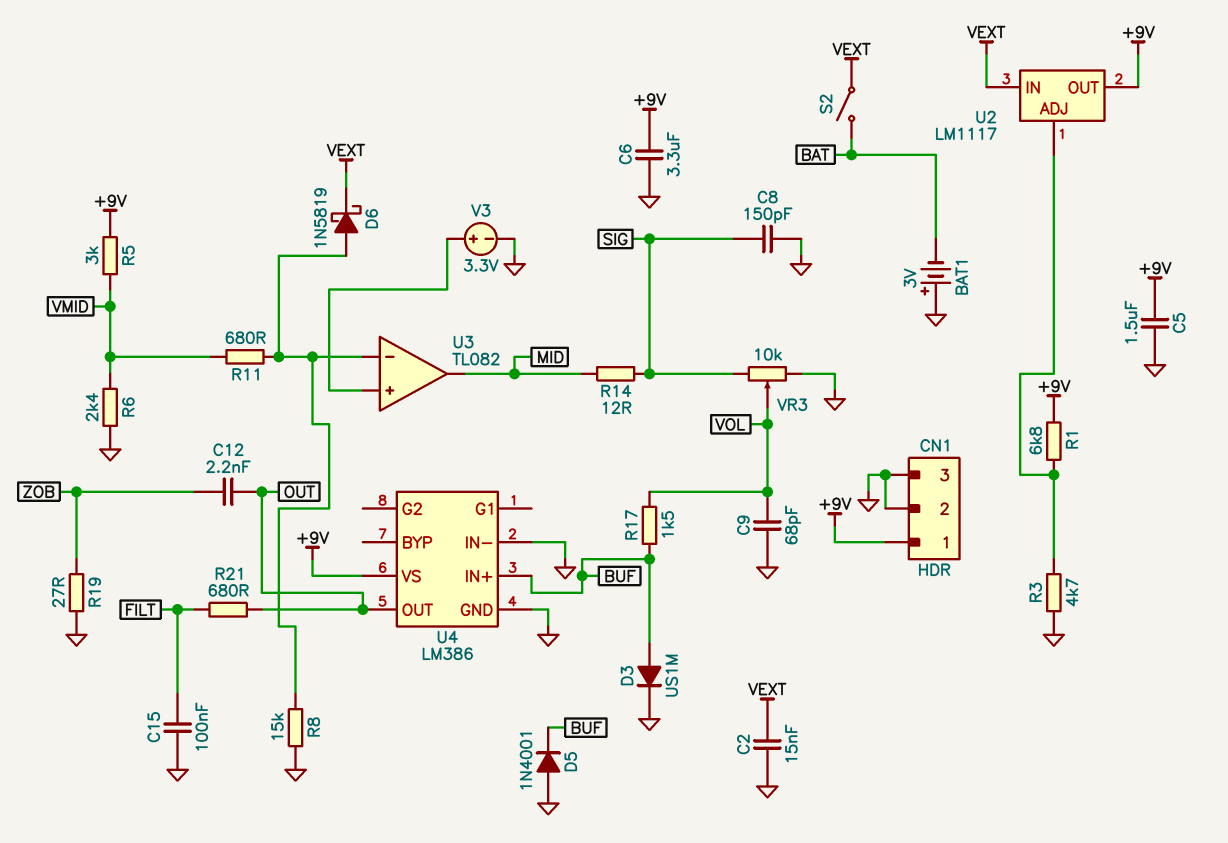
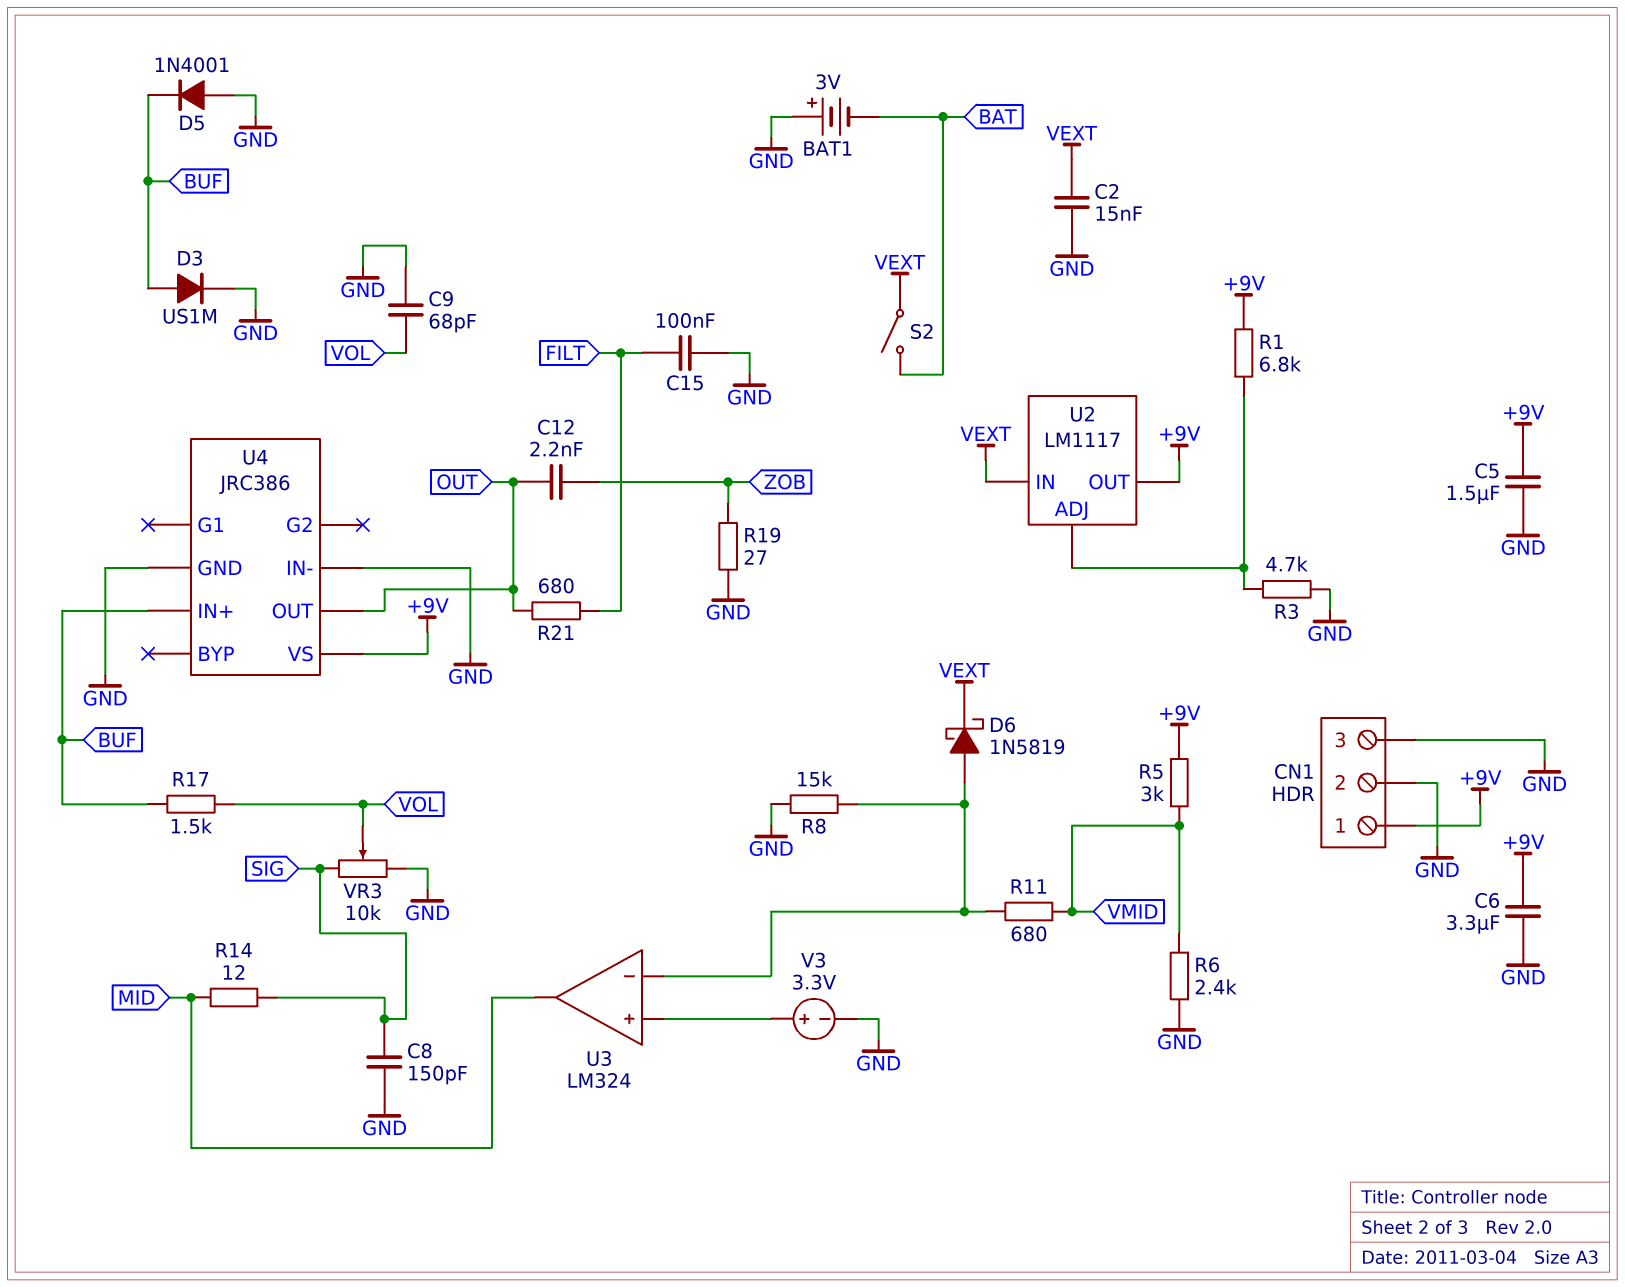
U3: TL082 -> LM324
U4: LM386 -> JRC386

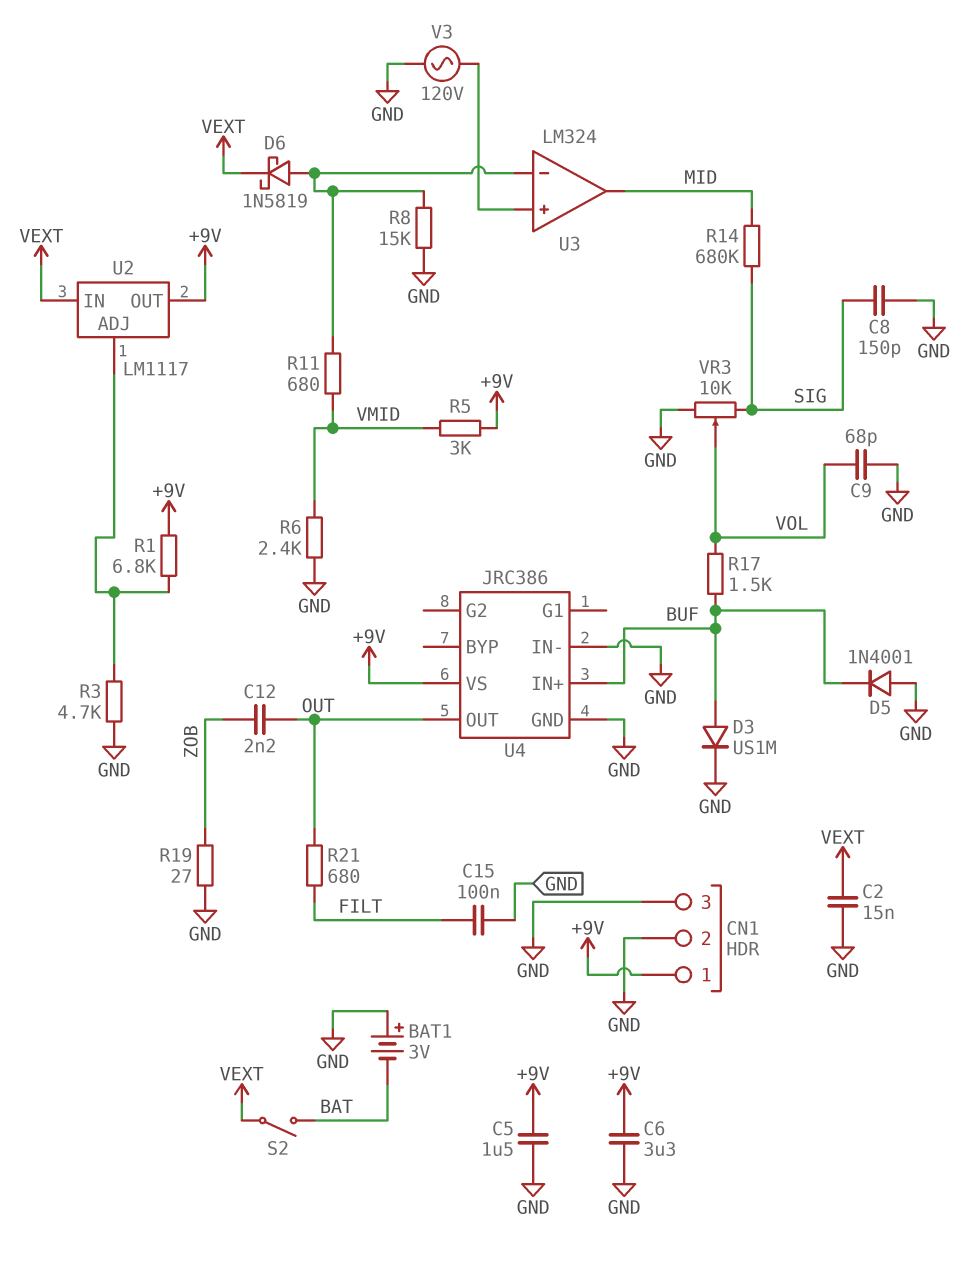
R14: 12 (MID, SIG) -> 680k (MID, SIG)
V3: 3.3V (plus U3/in+, minus GND) -> AC 120V (GND, U3/in+)

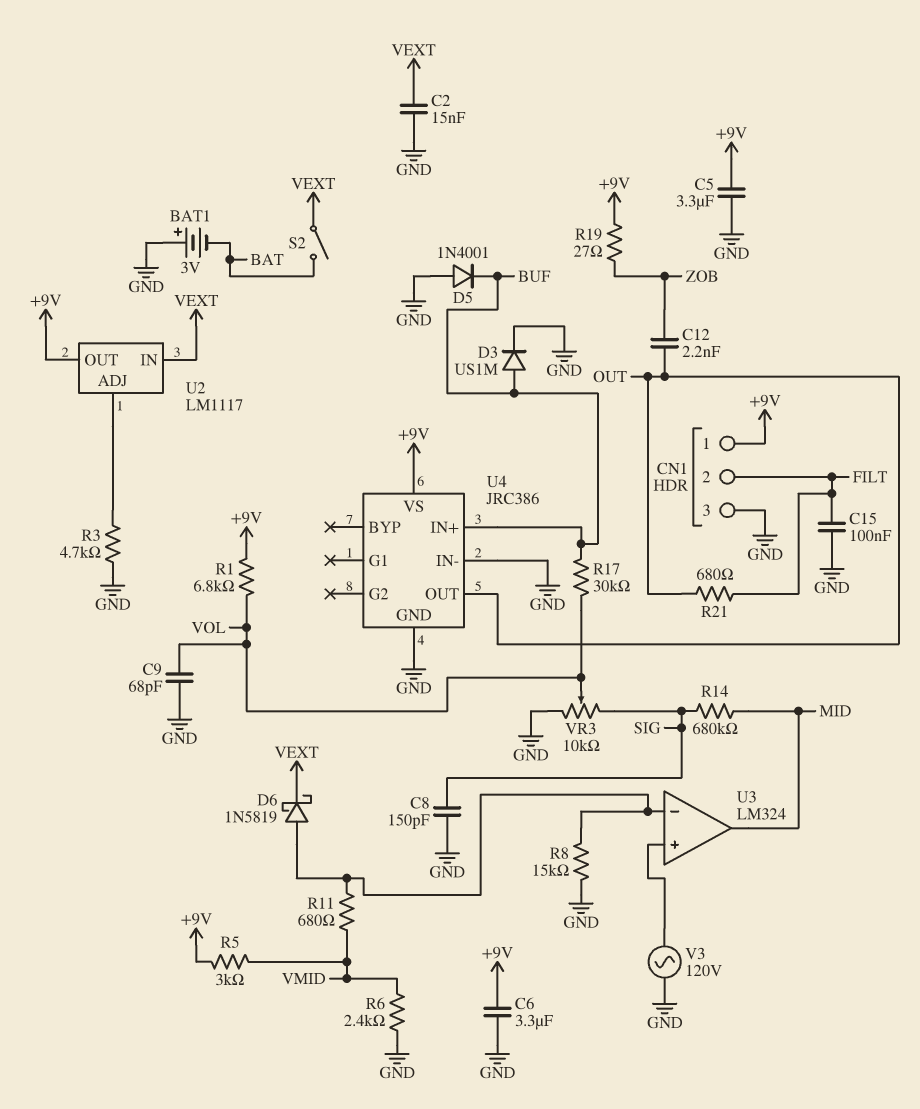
C5: 1.5uF (+9V, GND) -> 3.3uF (+9V, GND)
CN1 pin 2: GND -> FILT
R1: 6.8k (+9V, U2/ADJ) -> 6.8k (+9V, VOL)
R17: 1.5k (BUF, VOL) -> 30k (BUF, VOL)
R19: 27 (GND, ZOB) -> 27 (+9V, ZOB)

